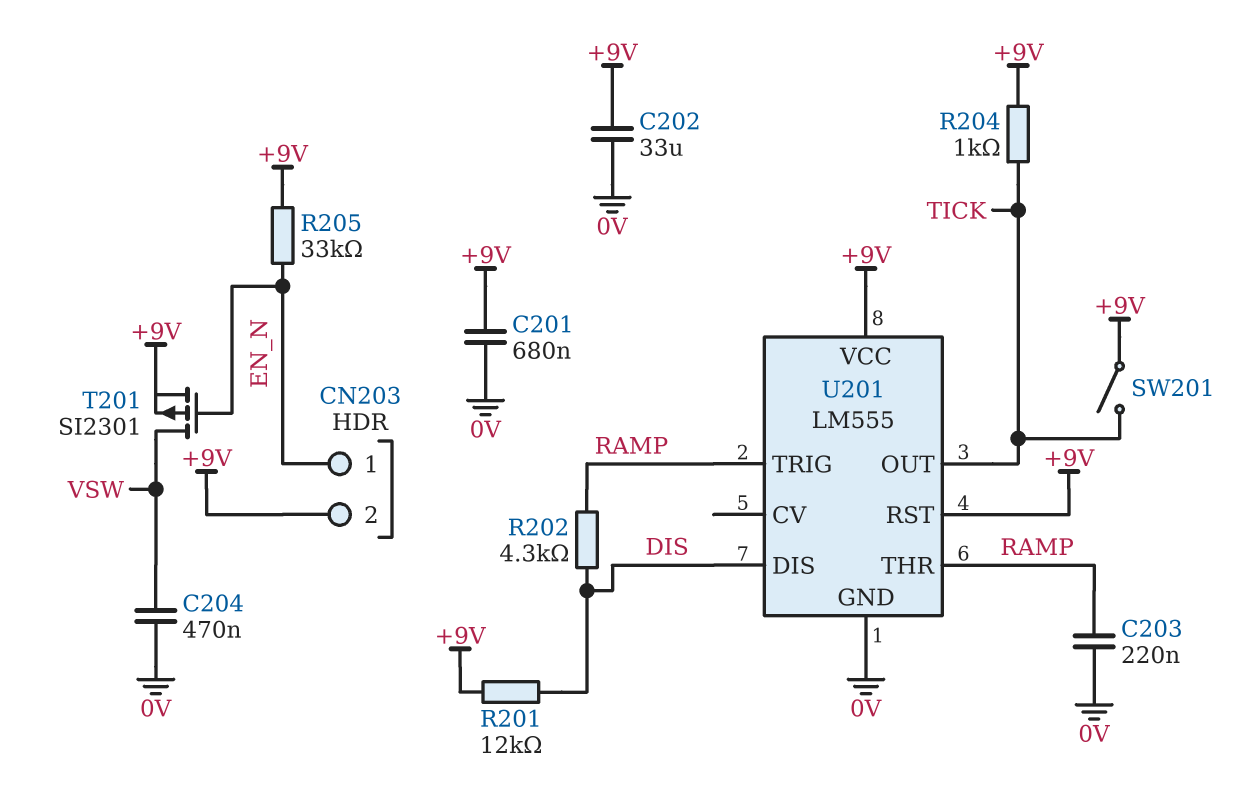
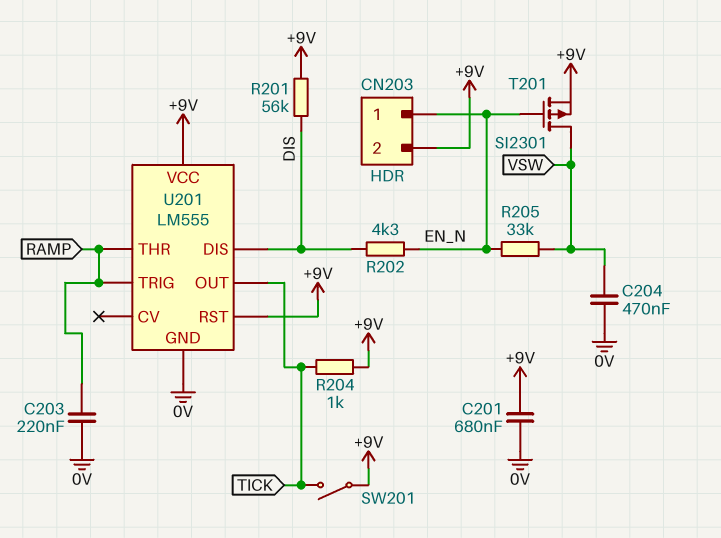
C202: 33uF (+9V, 0V) -> none
R201: 12k (+9V, DIS) -> 56k (+9V, DIS)
R202: 4.3k (DIS, RAMP) -> 4.3k (DIS, EN_N)
R205: 33k (+9V, EN_N) -> 33k (EN_N, VSW)

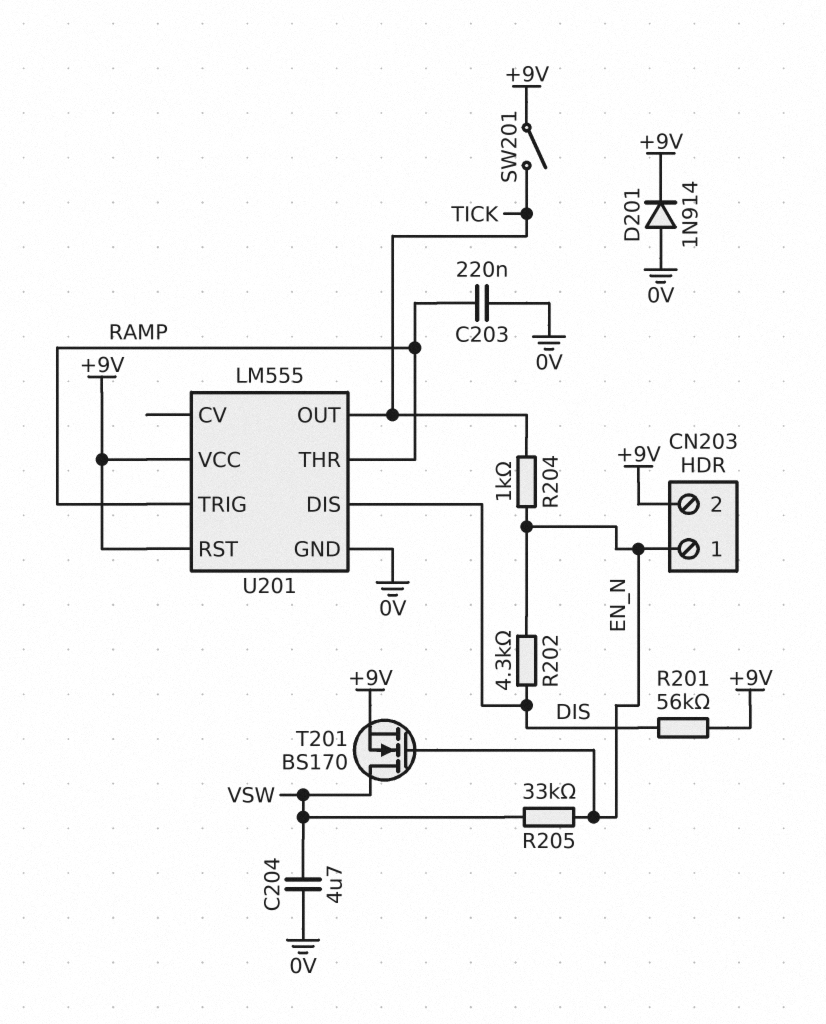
C201: 680nF (+9V, 0V) -> none
C204: 470nF (0V, VSW) -> 4.7uF (0V, VSW)
D201: none -> diode 1N914 (A 0V, K +9V)
R204: 1k (+9V, TICK) -> 1k (EN_N, TICK)
T201: PMOS SI2301 (G EN_N, D VSW, S +9V) -> NMOS BS170 (G EN_N, D VSW, S +9V)

